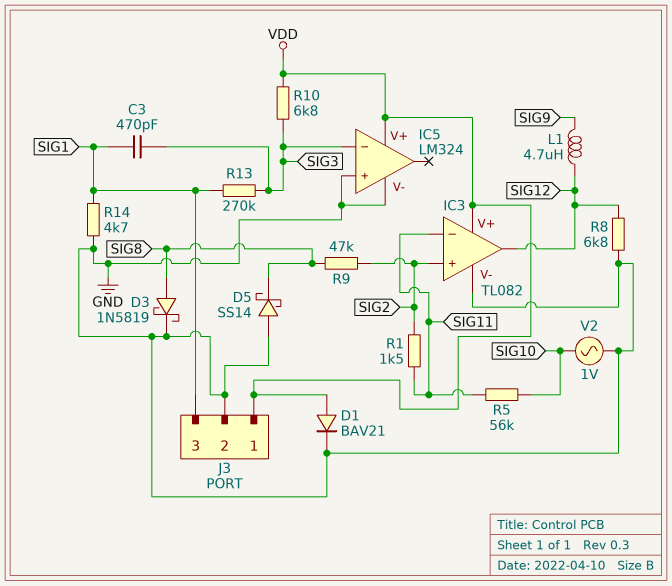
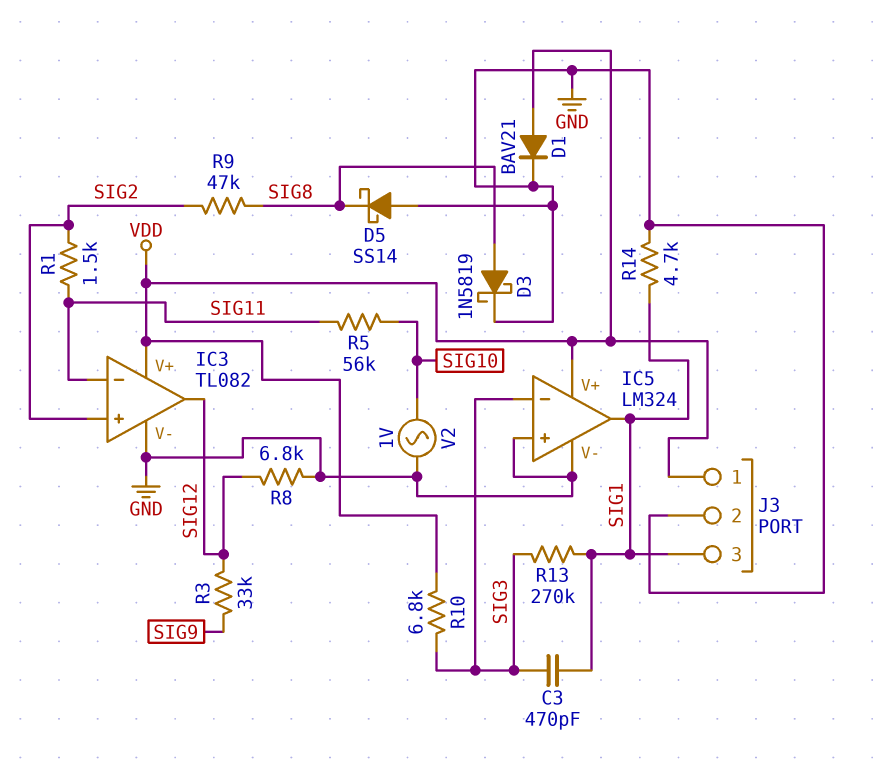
IC5 pin out: none -> SIG1
L1: 4.7uH (SIG9, SIG12) -> none
R3: none -> 33k (SIG9, SIG12)

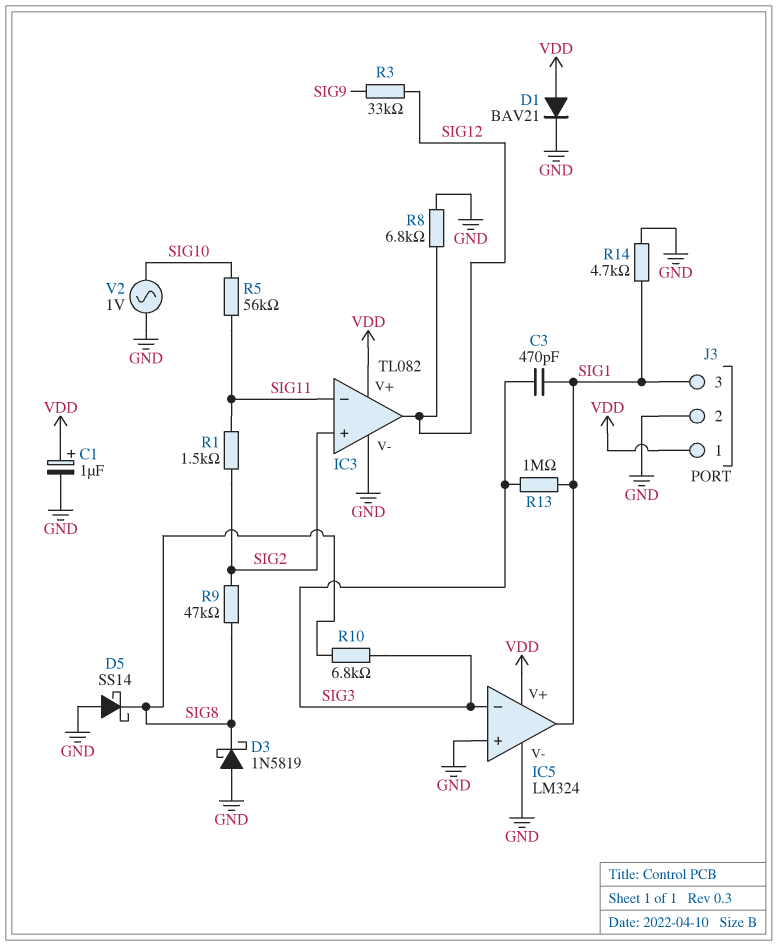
C1: none -> 1uF (plus VDD, minus GND)
D3: schottky 1N5819 (A SIG8, K GND) -> schottky 1N5819 (A GND, K SIG8)
R10: 6.8k (SIG3, VDD) -> 6.8k (SIG3, SIG8)
R13: 270k (SIG1, SIG3) -> 1M (SIG1, SIG3)

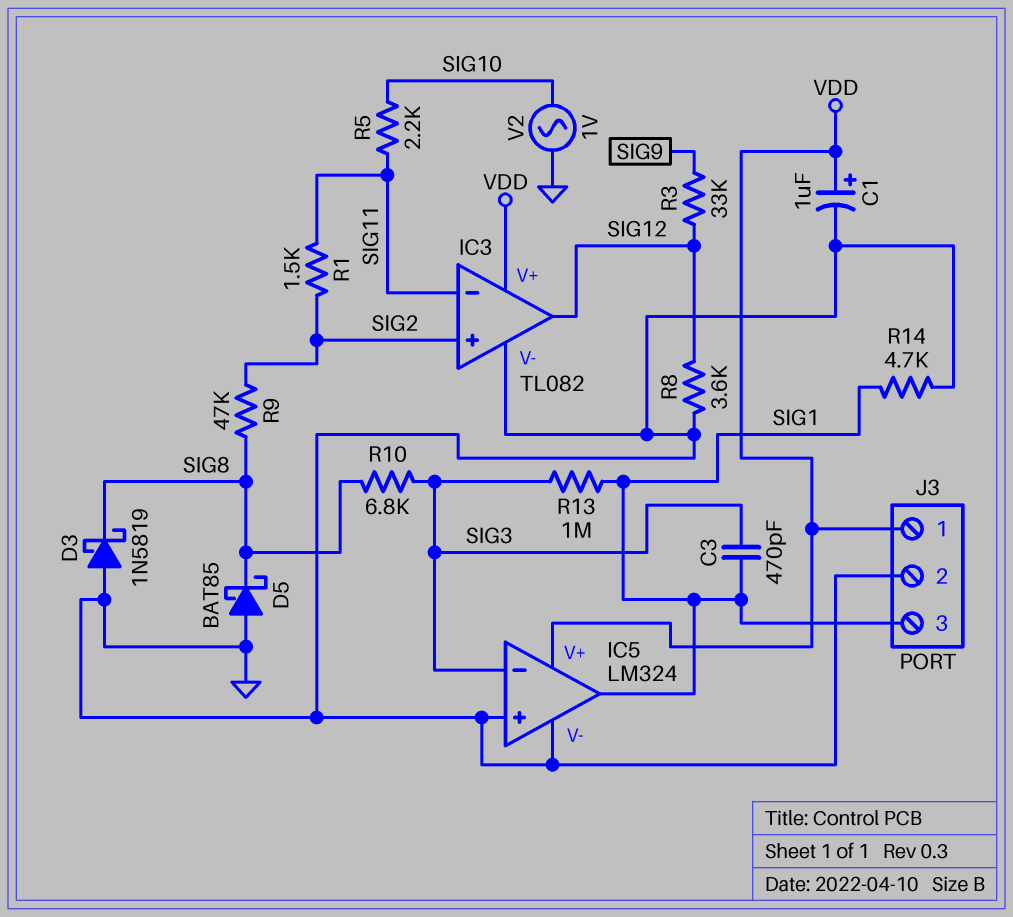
D1: diode BAV21 (A VDD, K GND) -> none
D5: schottky SS14 (A GND, K SIG8) -> schottky BAT85 (A GND, K SIG8)
R5: 56k (SIG10, SIG11) -> 2.2k (SIG10, SIG11)
R8: 6.8k (GND, SIG12) -> 3.6k (GND, SIG12)

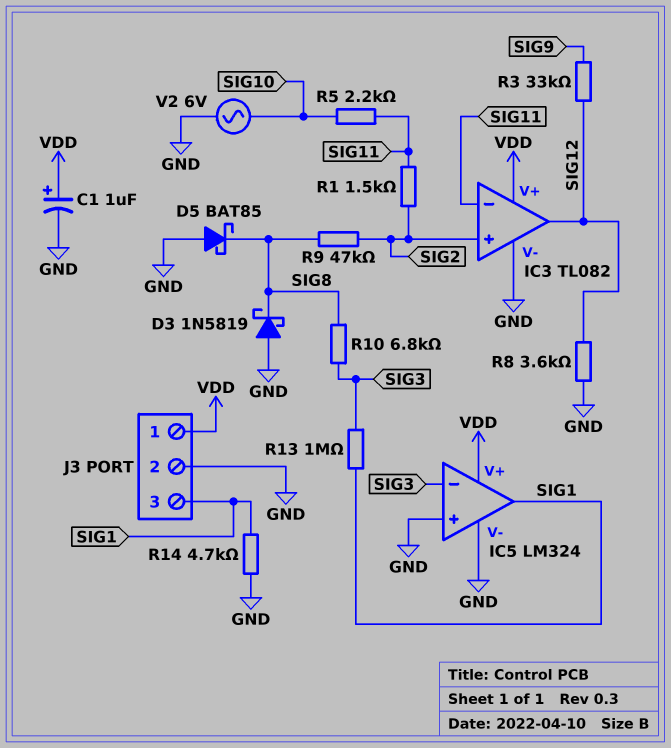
C3: 470pF (SIG1, SIG3) -> none
V2: AC 1V (GND, SIG10) -> AC 6V (GND, SIG10)

